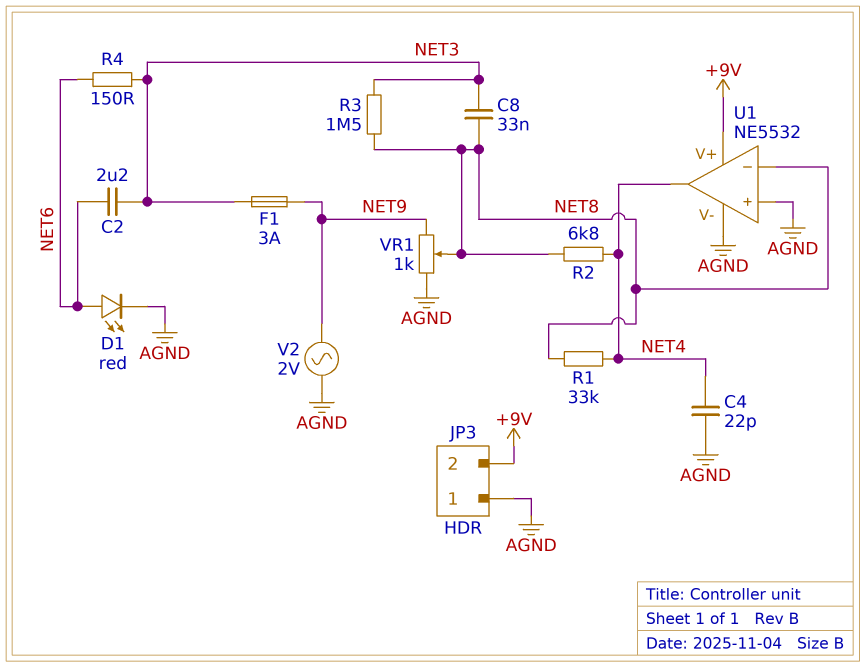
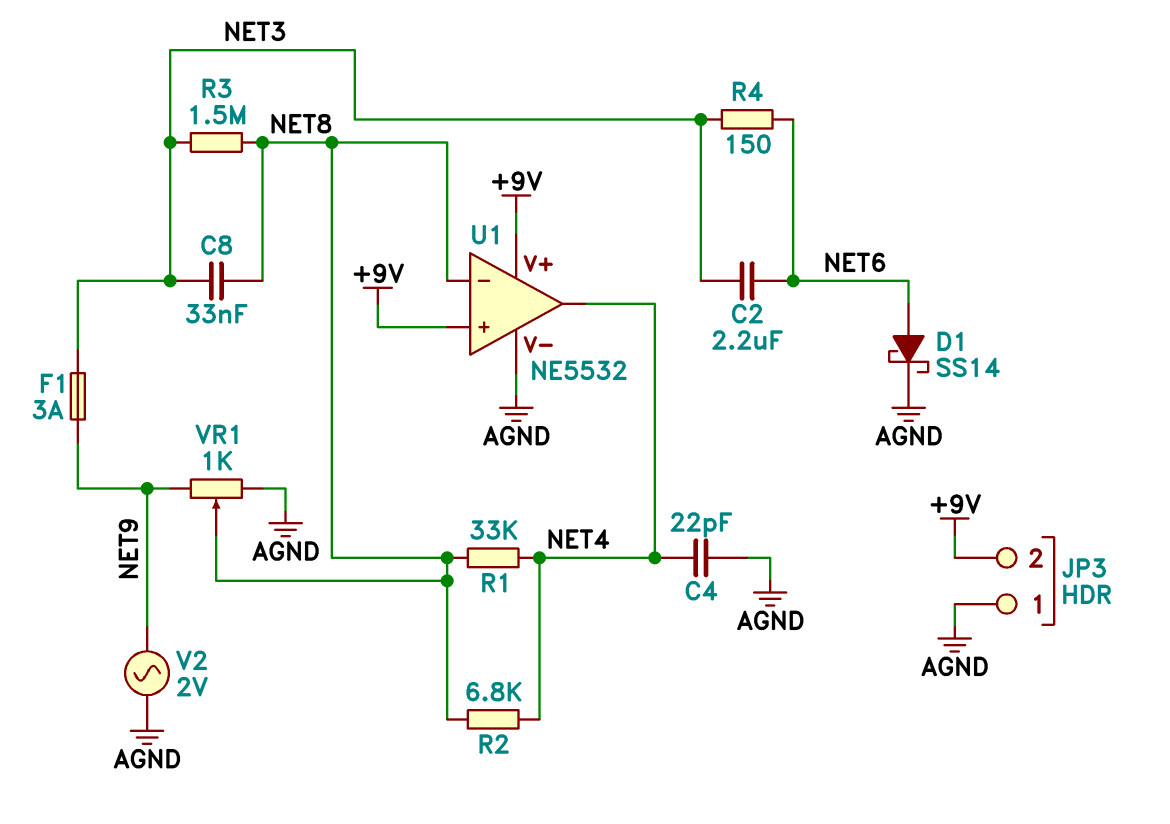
D1: LED red (A NET6, K AGND) -> schottky SS14 (A NET6, K AGND)
U1 pin in+: AGND -> +9V

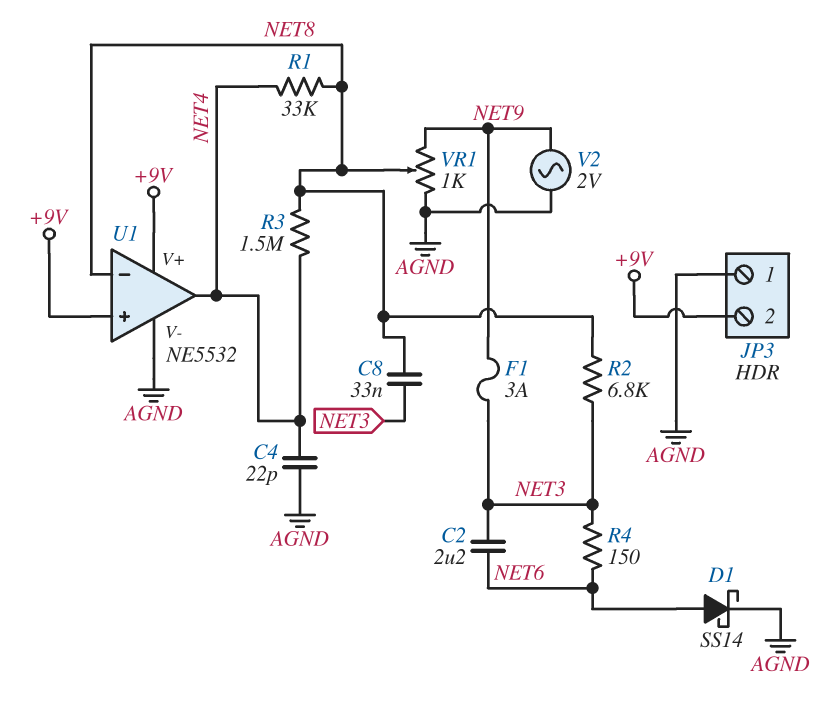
R2: 6.8k (NET4, NET8) -> 6.8k (NET3, NET8)
R3: 1.5M (NET3, NET8) -> 1.5M (NET4, NET8)

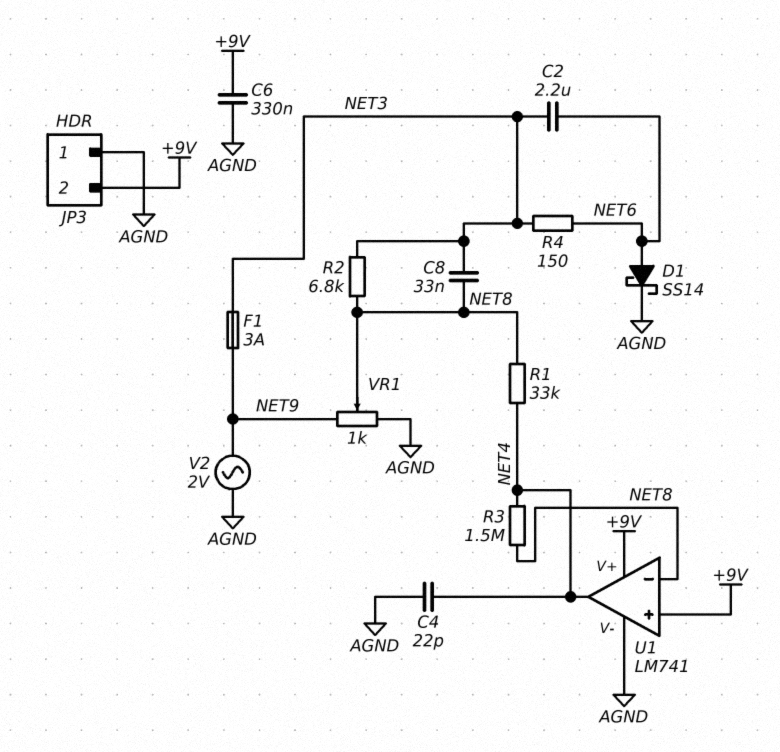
C6: none -> 330nF (+9V, AGND)
U1: NE5532 -> LM741

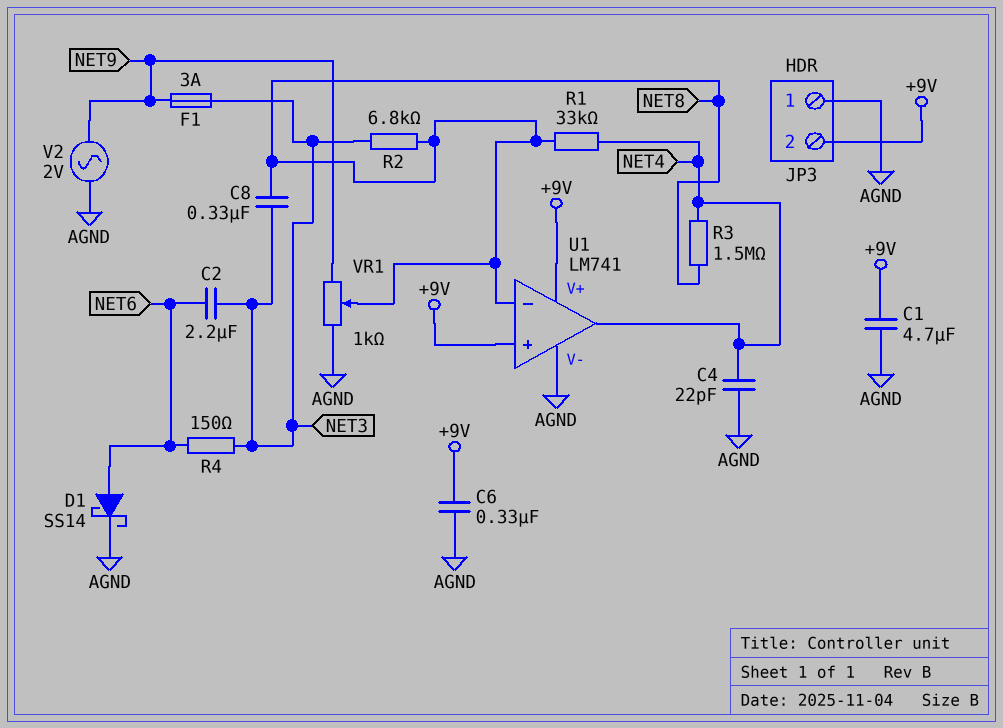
C1: none -> 4.7uF (+9V, AGND)
C8: 33nF (NET3, NET8) -> 330nF (NET3, NET8)

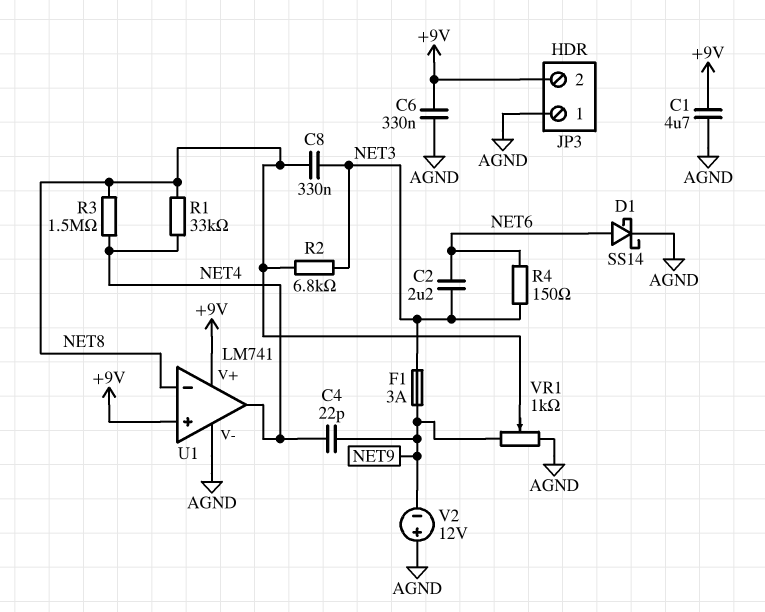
C4: 22pF (AGND, NET4) -> 22pF (NET4, NET9)
V2: AC 2V (AGND, NET9) -> 12V (plus AGND, minus NET9)

